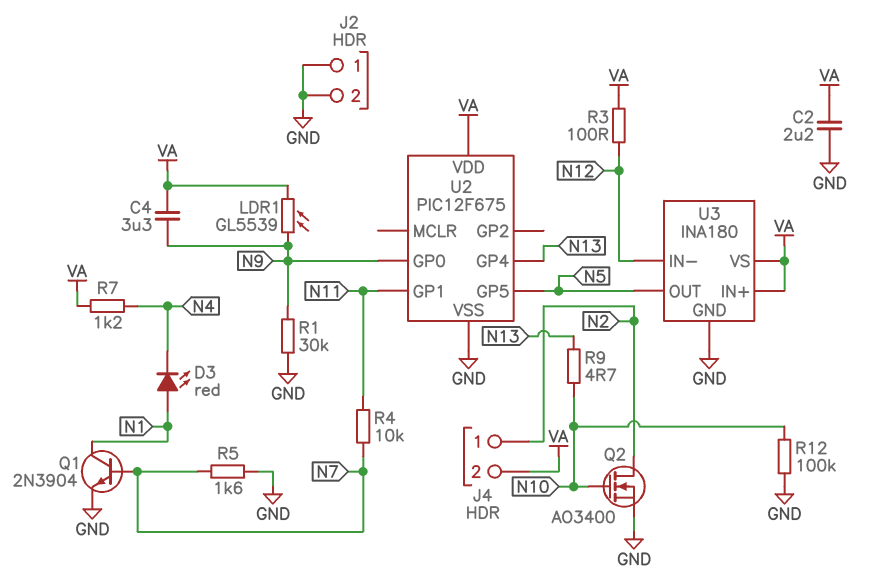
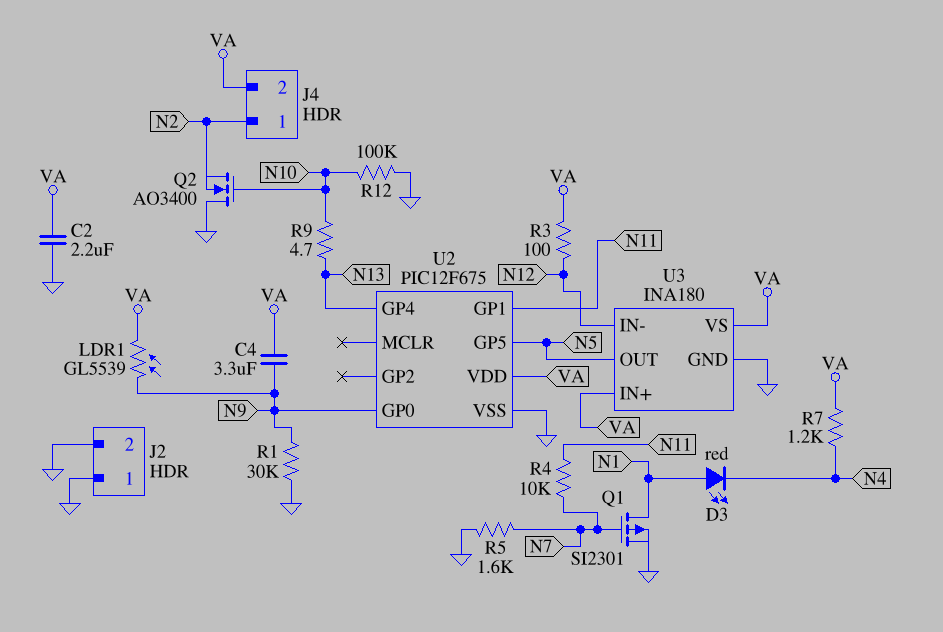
Q1: NPN 2N3904 (B N7, C N1, E GND) -> PMOS SI2301 (G N7, D N1, S GND)
Q2: NMOS AO3400 (G N10, D N2, S GND) -> NMOS AO3400 (G N10, D GND, S N2)

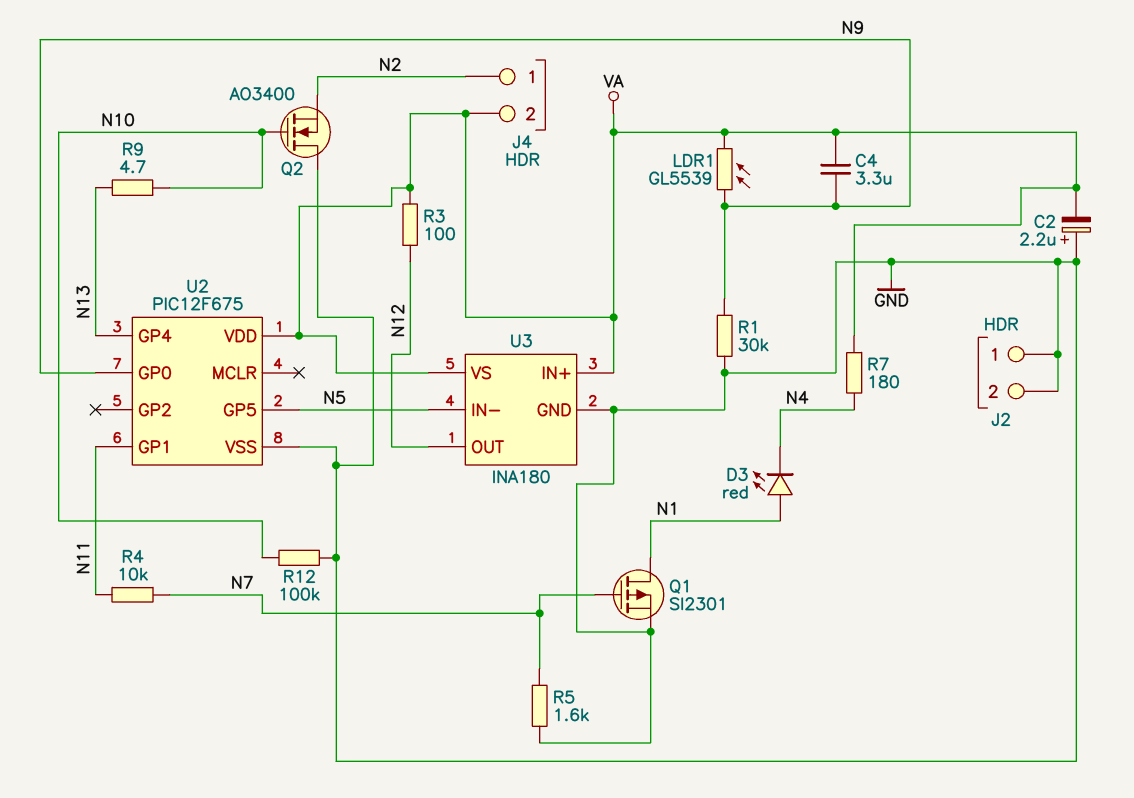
C2: 2.2uF (GND, VA) -> 2.2uF (plus GND, minus VA)
R7: 1.2k (N4, VA) -> 180 (N4, VA)
U3 pin IN-: N12 -> N5
U3 pin OUT: N5 -> N12

